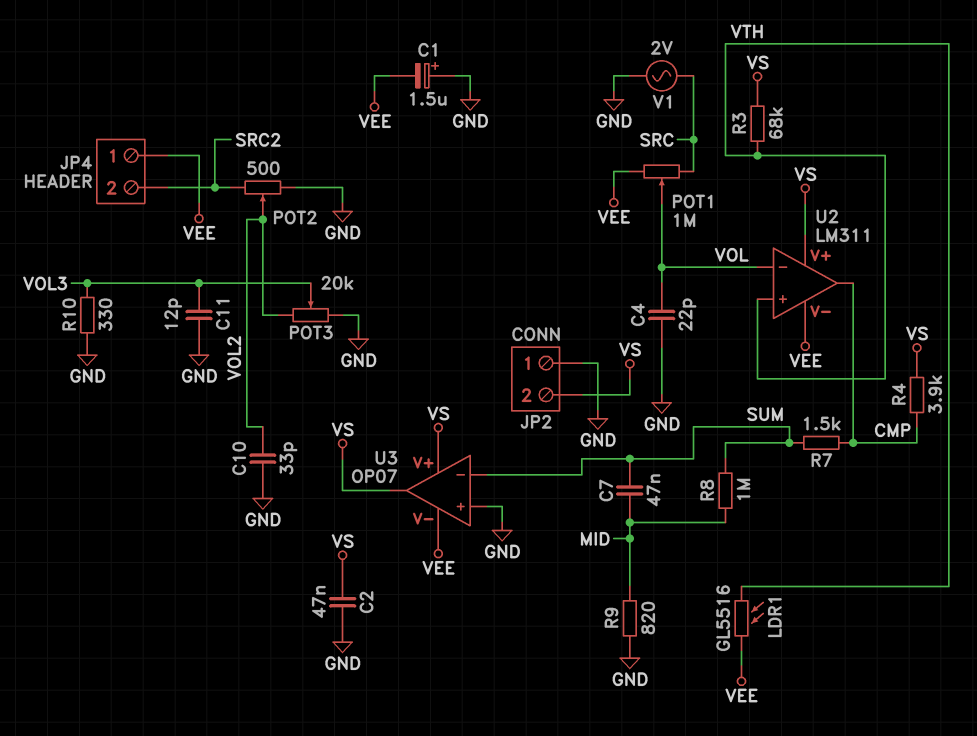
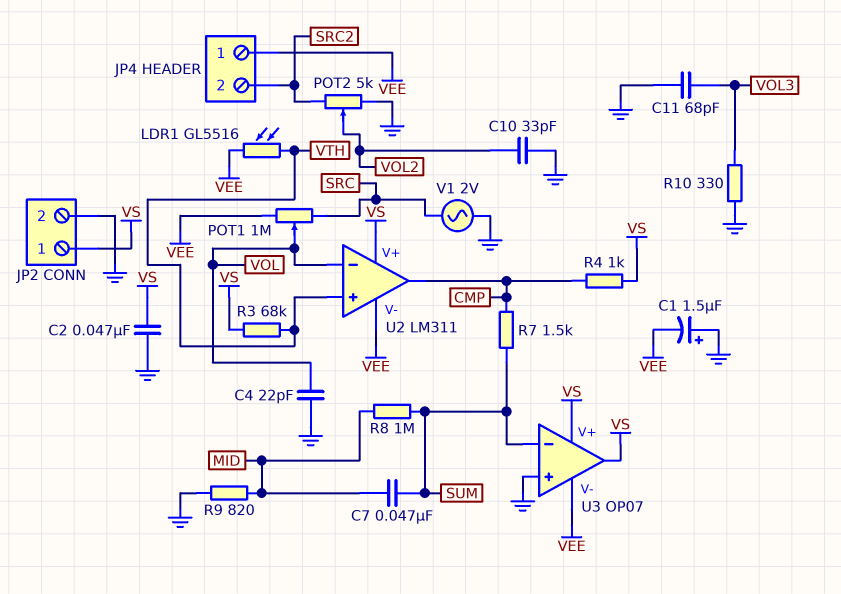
C11: 12pF (GND, VOL3) -> 68pF (GND, VOL3)
JP2 pin 1: GND -> VS
JP2 pin 2: VS -> GND
POT2: 500 (GND, SRC2, wiper VOL2) -> 5k (GND, SRC2, wiper VOL2)
POT3: 20k (GND, VOL2, wiper VOL3) -> none
R4: 3.9k (CMP, VS) -> 1k (CMP, VS)

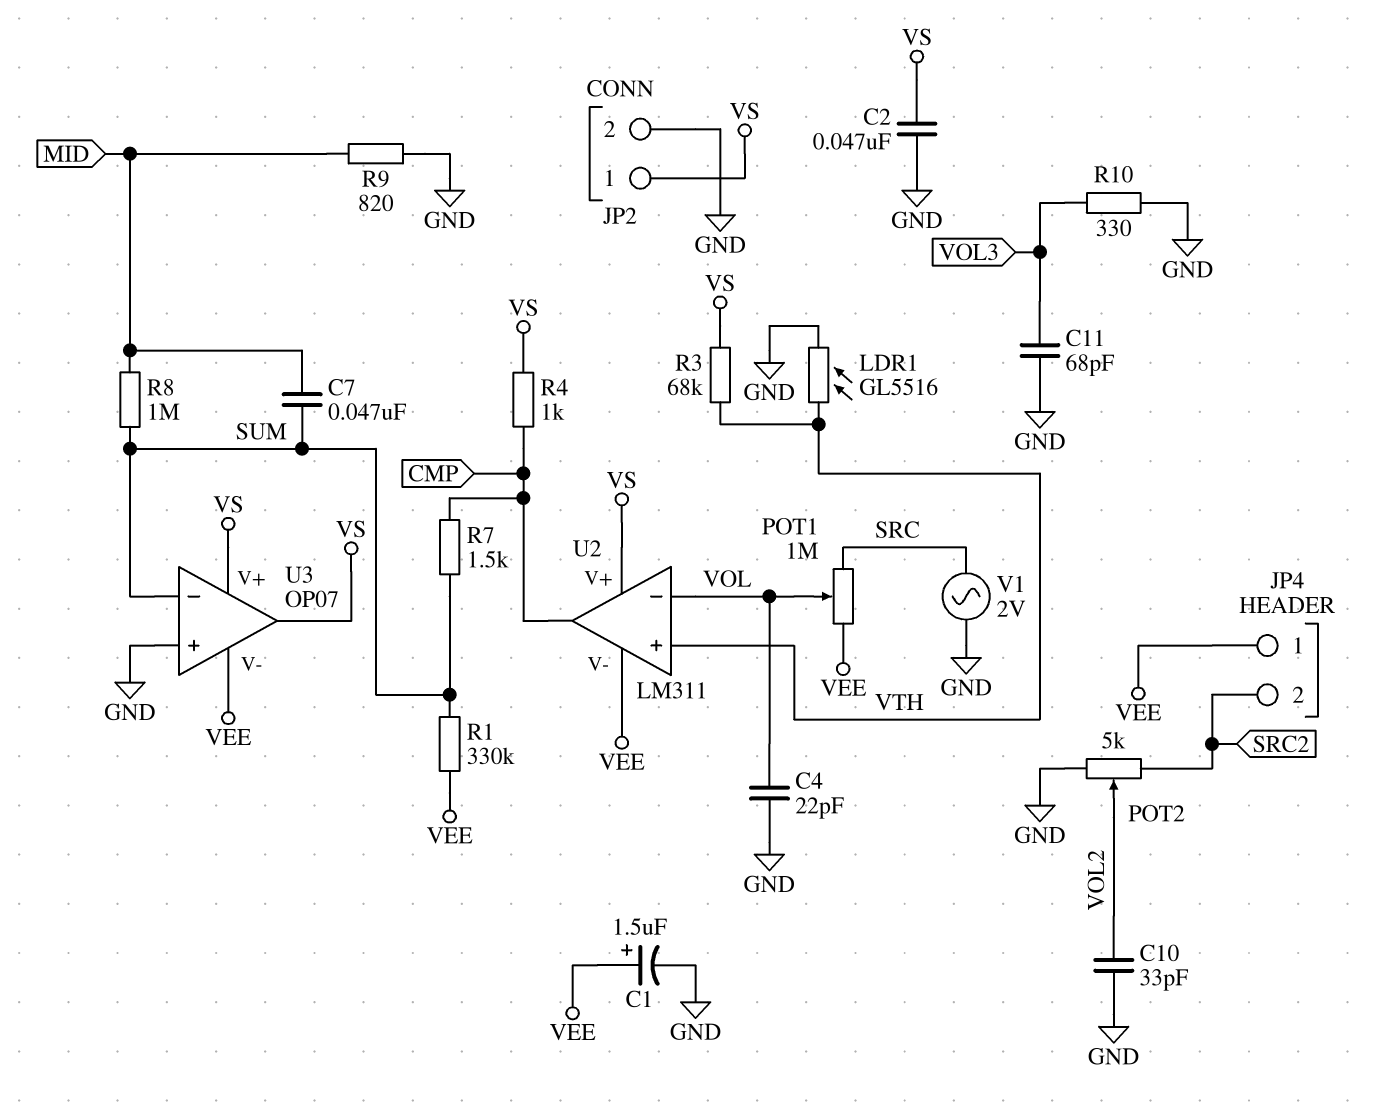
C1: 1.5uF (plus GND, minus VEE) -> 1.5uF (plus VEE, minus GND)
LDR1: GL5516 (VEE, VTH) -> GL5516 (GND, VTH)
R1: none -> 330k (SUM, VEE)

